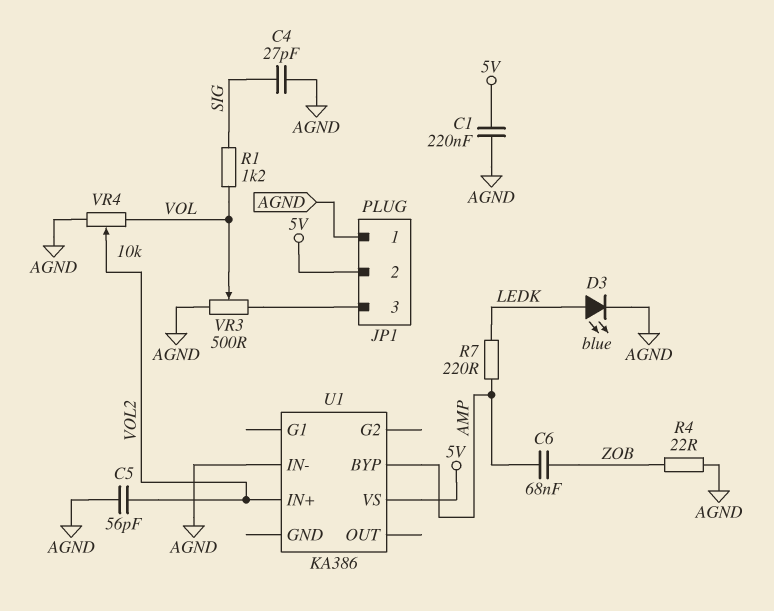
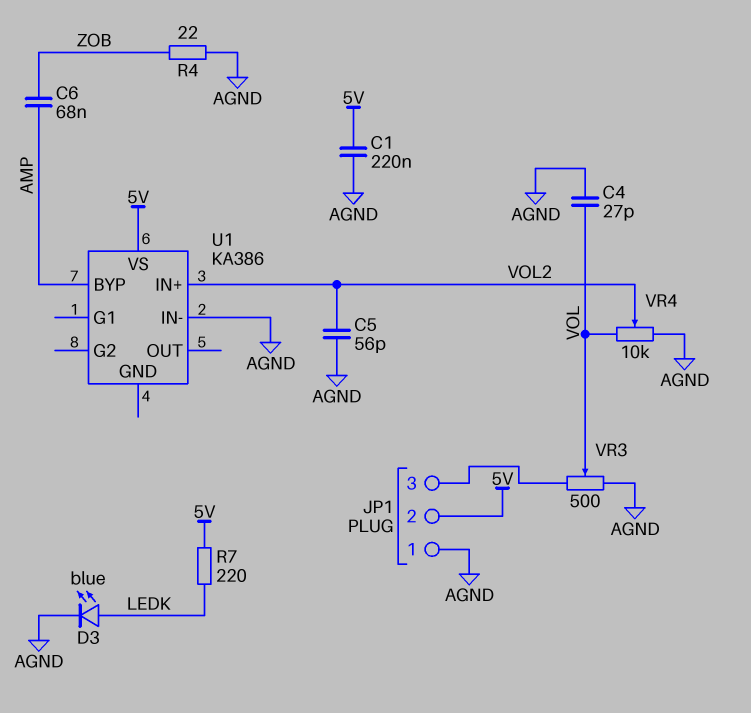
C4: 27pF (AGND, SIG) -> 27pF (AGND, VOL)
R1: 1.2k (SIG, VOL) -> none
R7: 220 (AMP, LEDK) -> 220 (5V, LEDK)

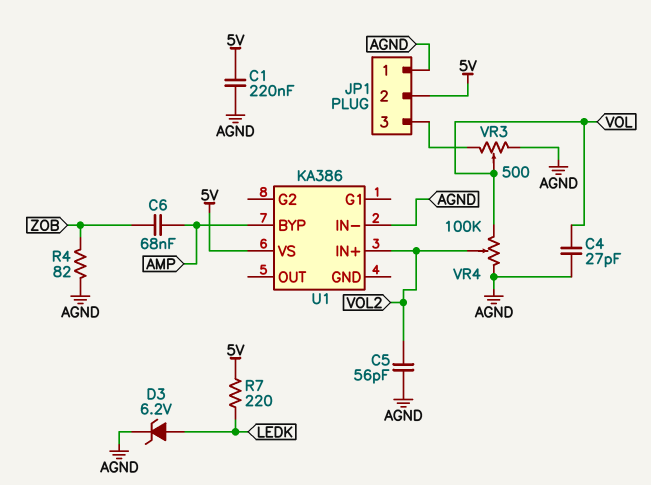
D3: LED blue (A LEDK, K AGND) -> zener 6.2V (A LEDK, K AGND)
R4: 22 (AGND, ZOB) -> 82 (AGND, ZOB)
VR4: 10k (AGND, VOL, wiper VOL2) -> 100k (AGND, VOL, wiper VOL2)

